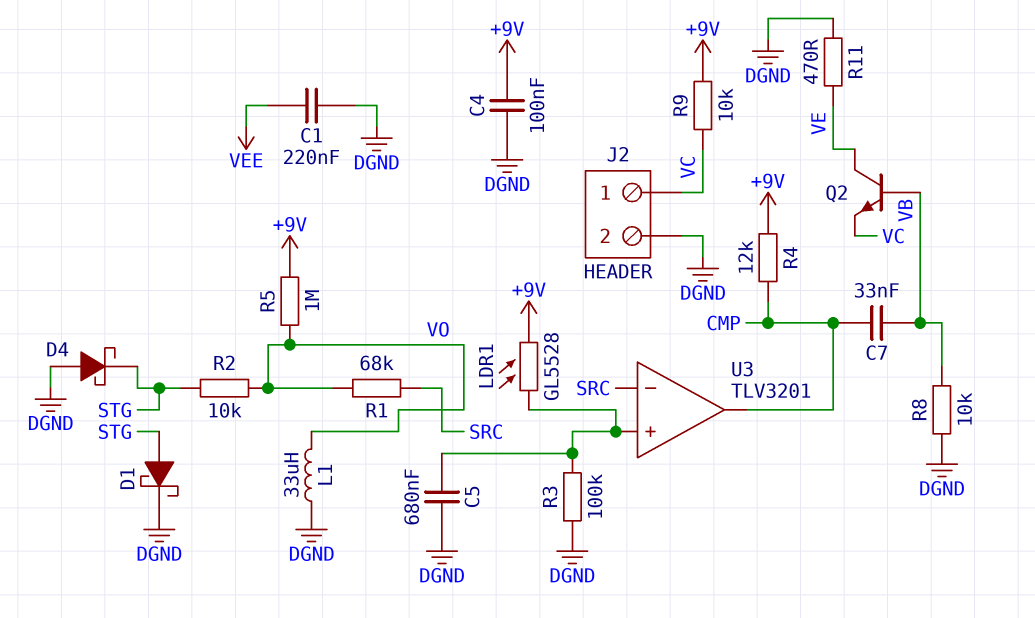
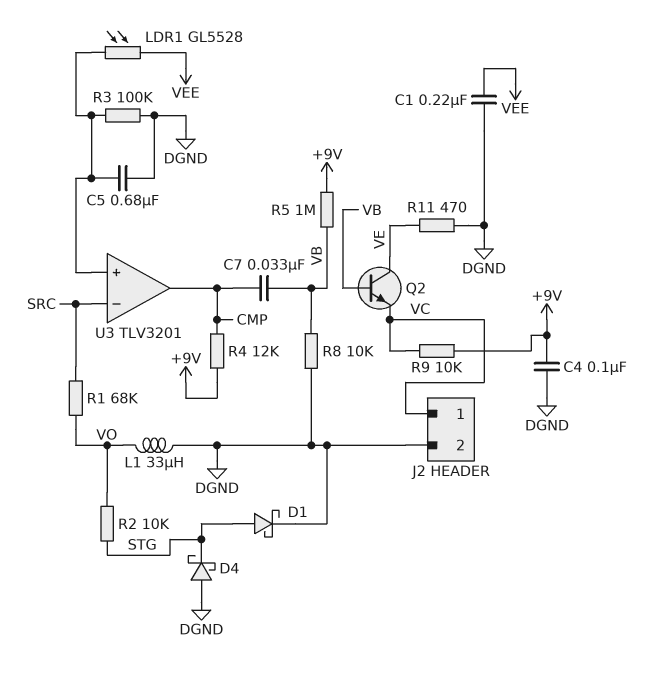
LDR1: GL5528 (+9V, U3/in+) -> GL5528 (U3/in+, VEE)
R5: 1M (+9V, VO) -> 1M (+9V, VB)

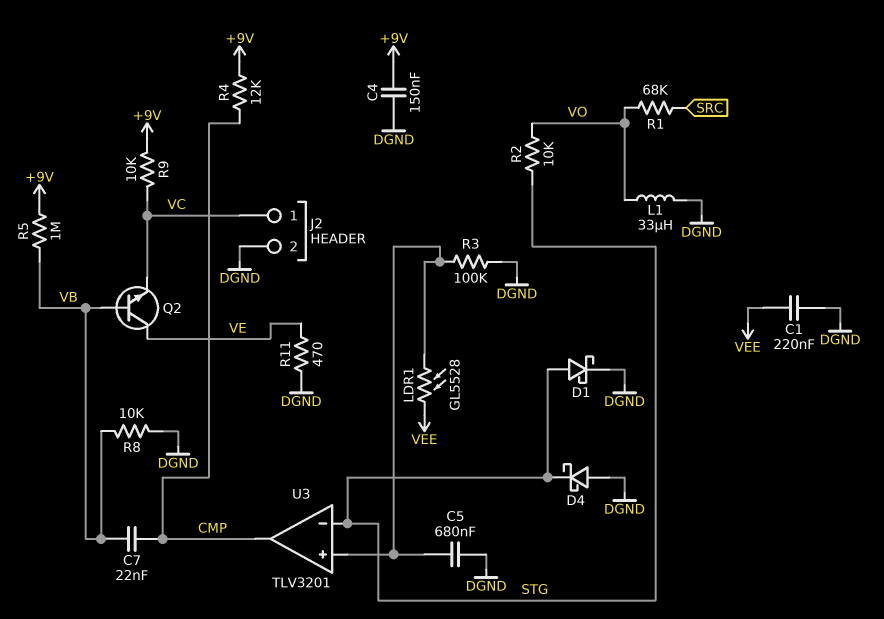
C4: 100nF (+9V, DGND) -> 150nF (+9V, DGND)
C7: 33nF (CMP, VB) -> 22nF (CMP, VB)
U3 pin in-: SRC -> STG

